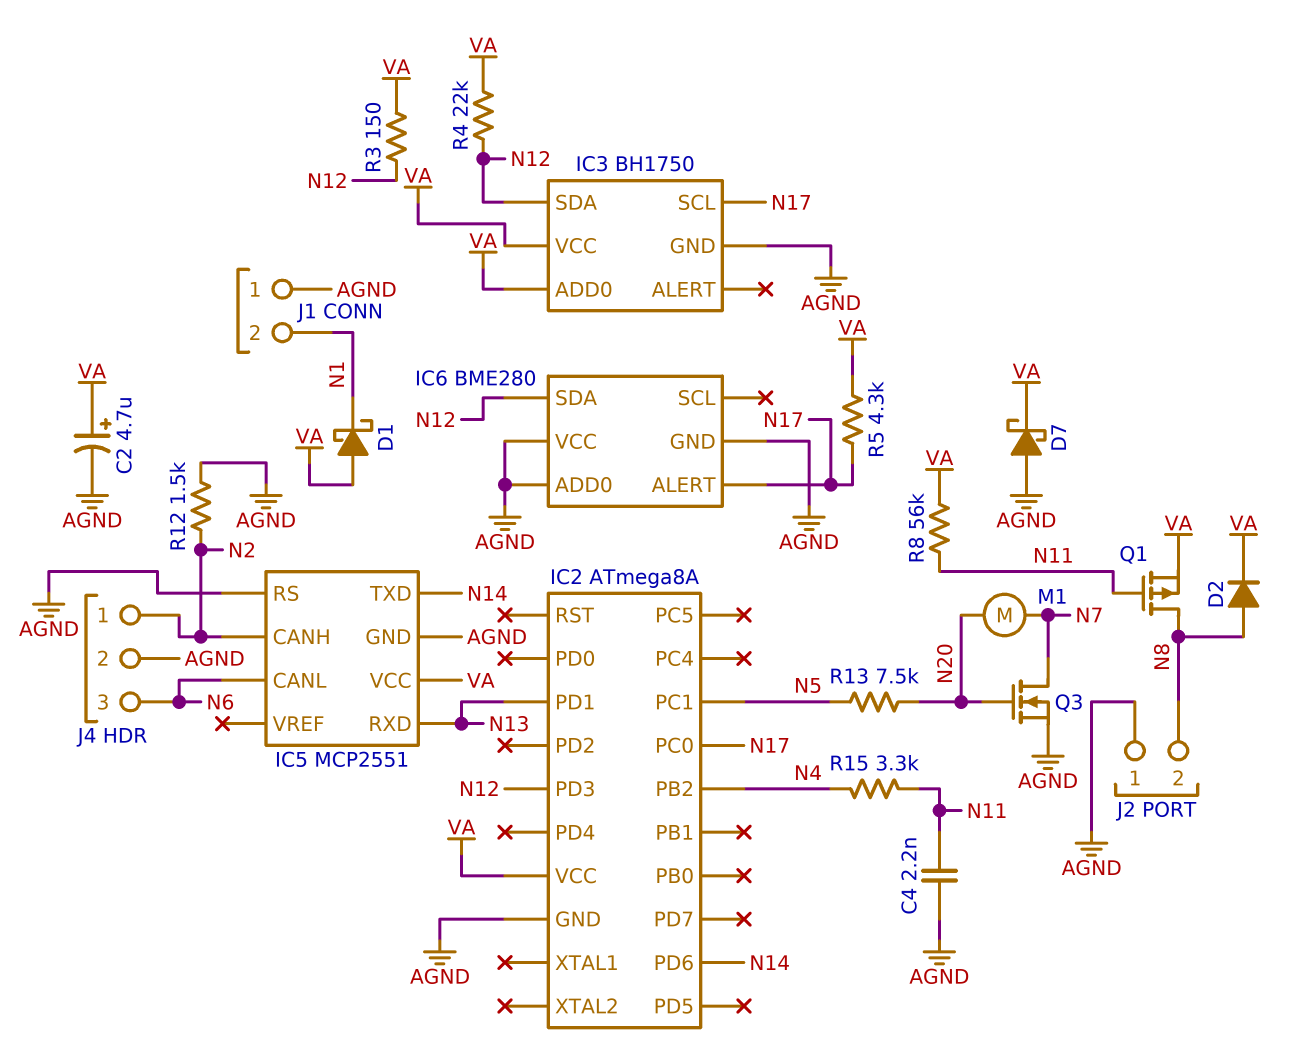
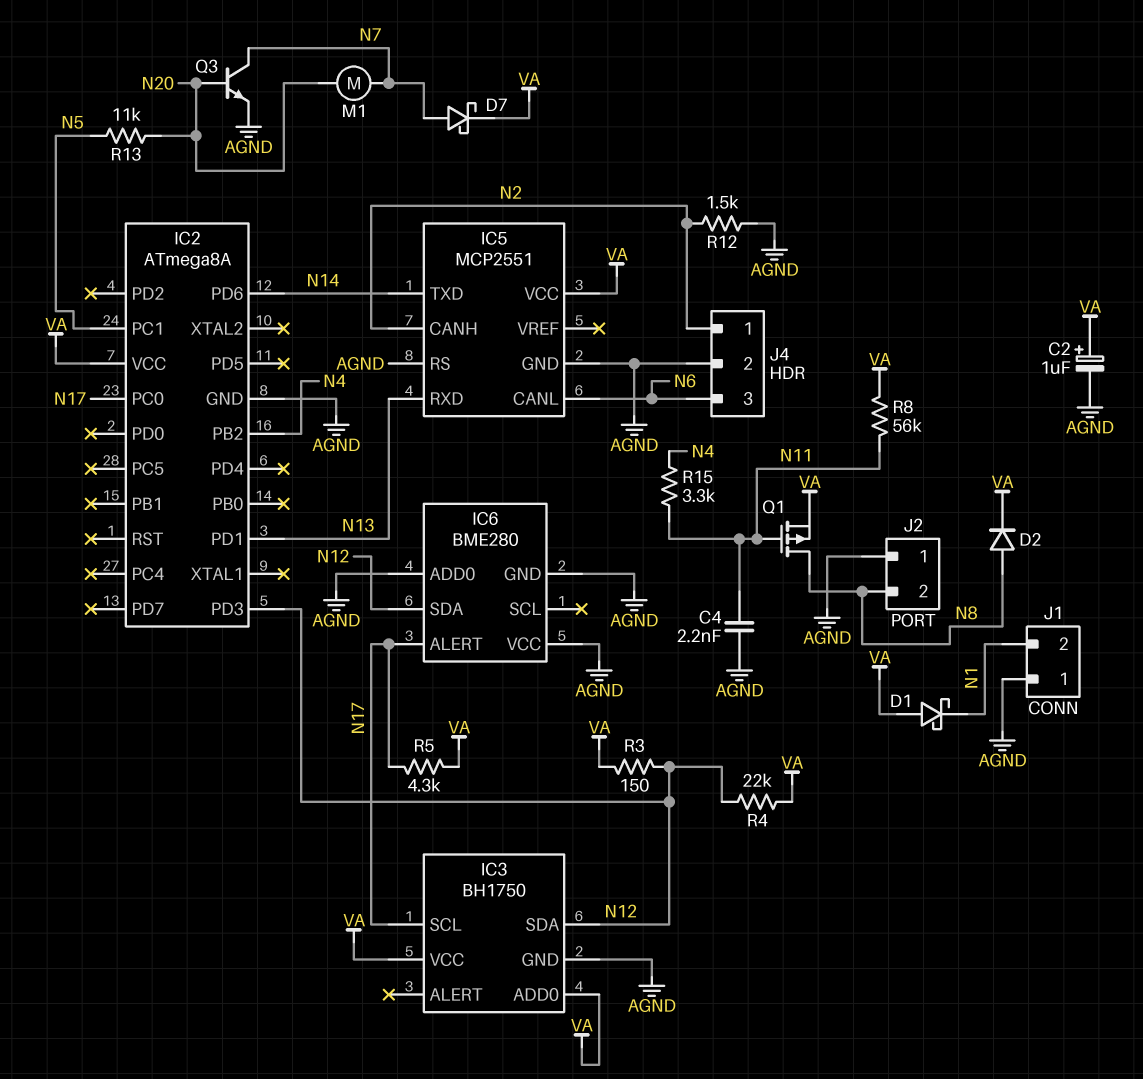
C2: 4.7uF (plus VA, minus AGND) -> 1uF (plus VA, minus AGND)
D7: schottky (A AGND, K VA) -> schottky (A N7, K VA)
Q3: NMOS (G N20, D N7, S AGND) -> NPN (B N20, C N7, E AGND)
R13: 7.5k (N5, N20) -> 11k (N5, N20)

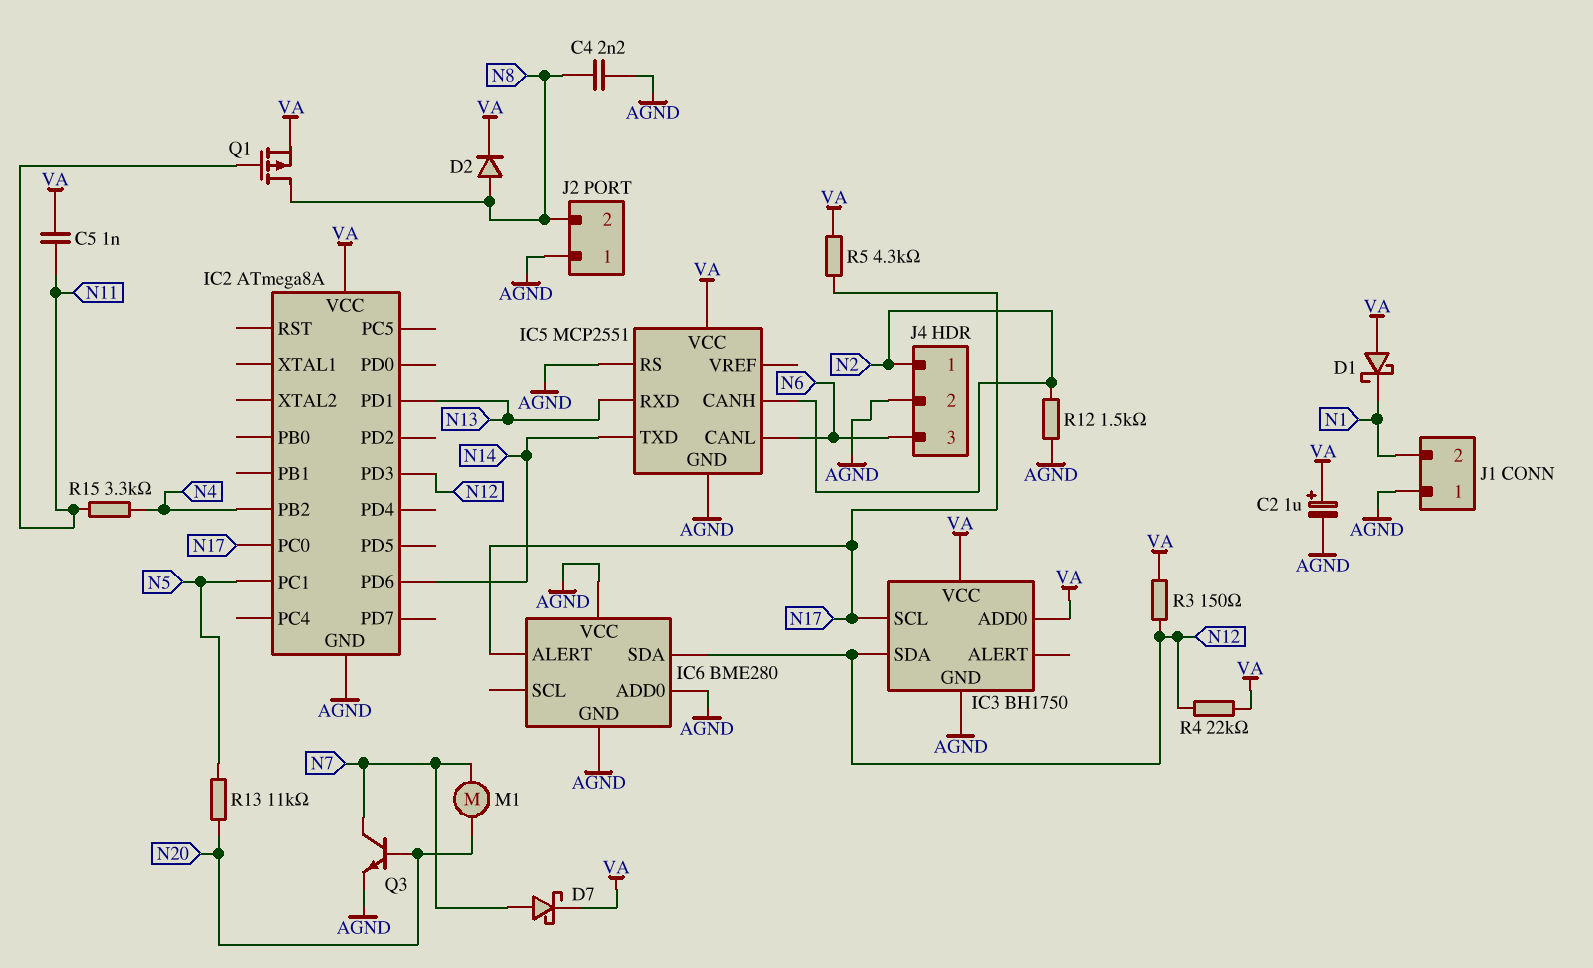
C4: 2.2nF (AGND, N11) -> 2.2nF (AGND, N8)
C5: none -> 1nF (N11, VA)
R8: 56k (N11, VA) -> none

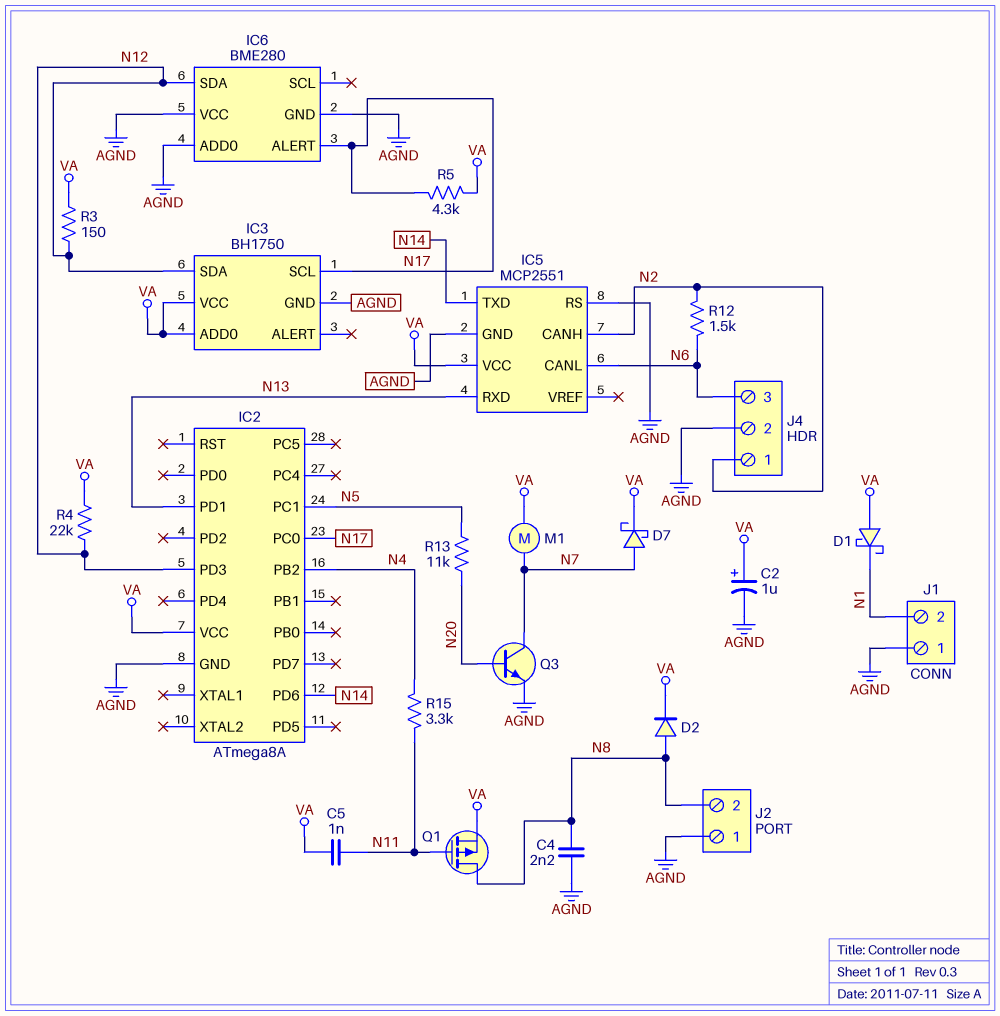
M1: motor (N7, N20) -> motor (N7, VA)
R12: 1.5k (AGND, N2) -> 1.5k (N2, N6)

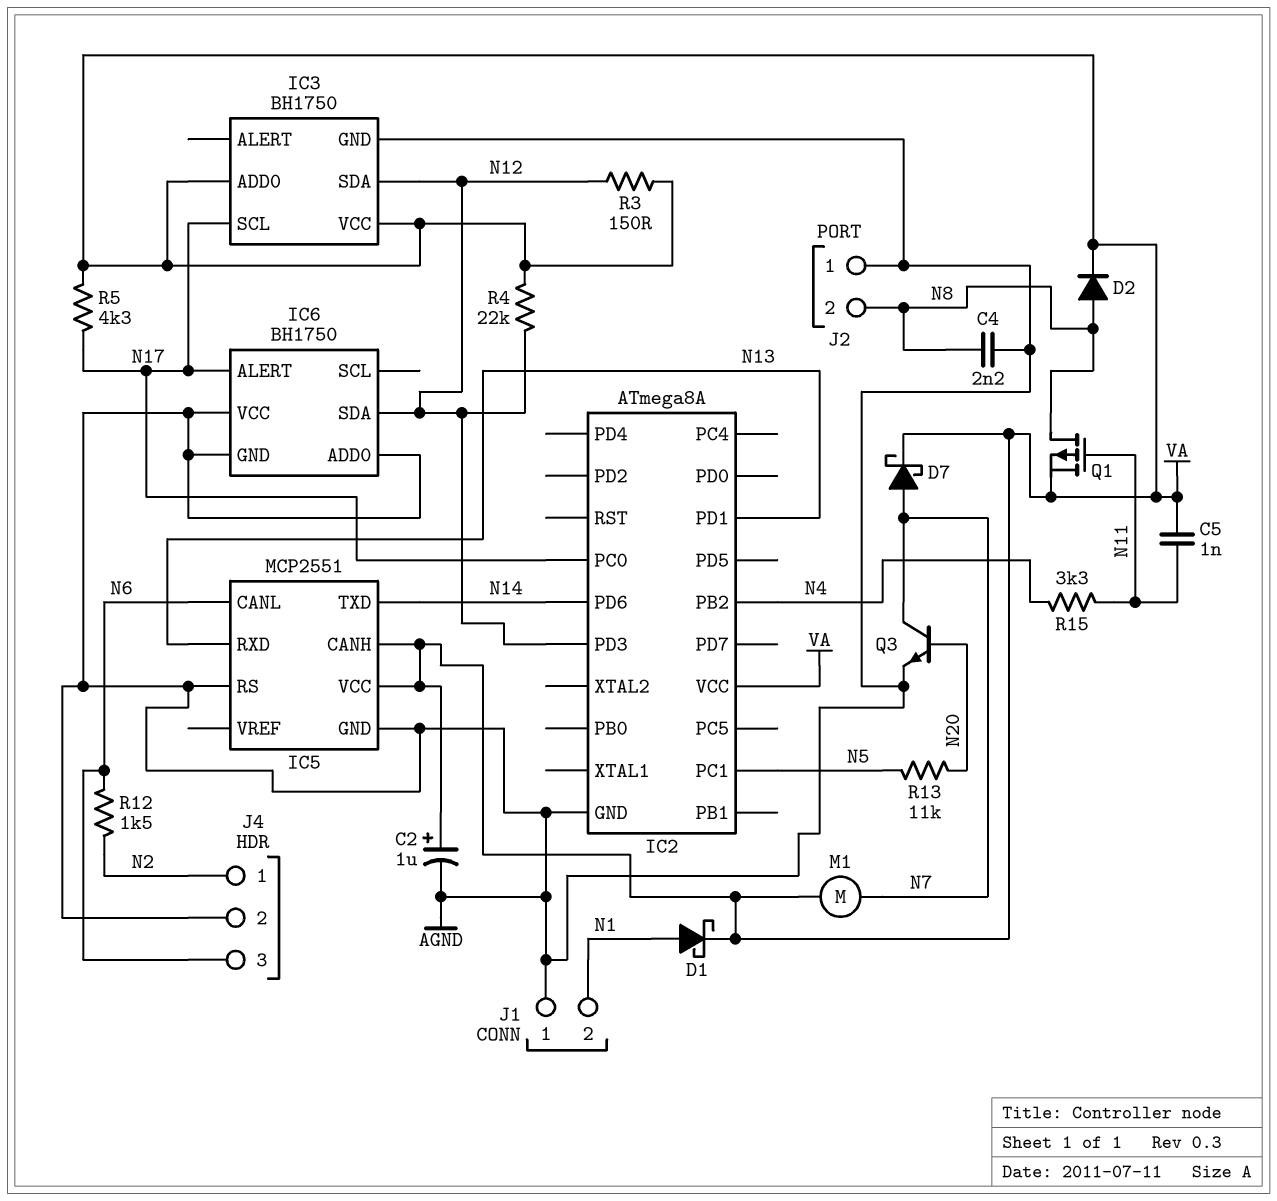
D1: schottky (A VA, K N1) -> schottky (A N1, K VA)
IC5 pin CANH: N2 -> VA
IC6: BME280 -> BH1750

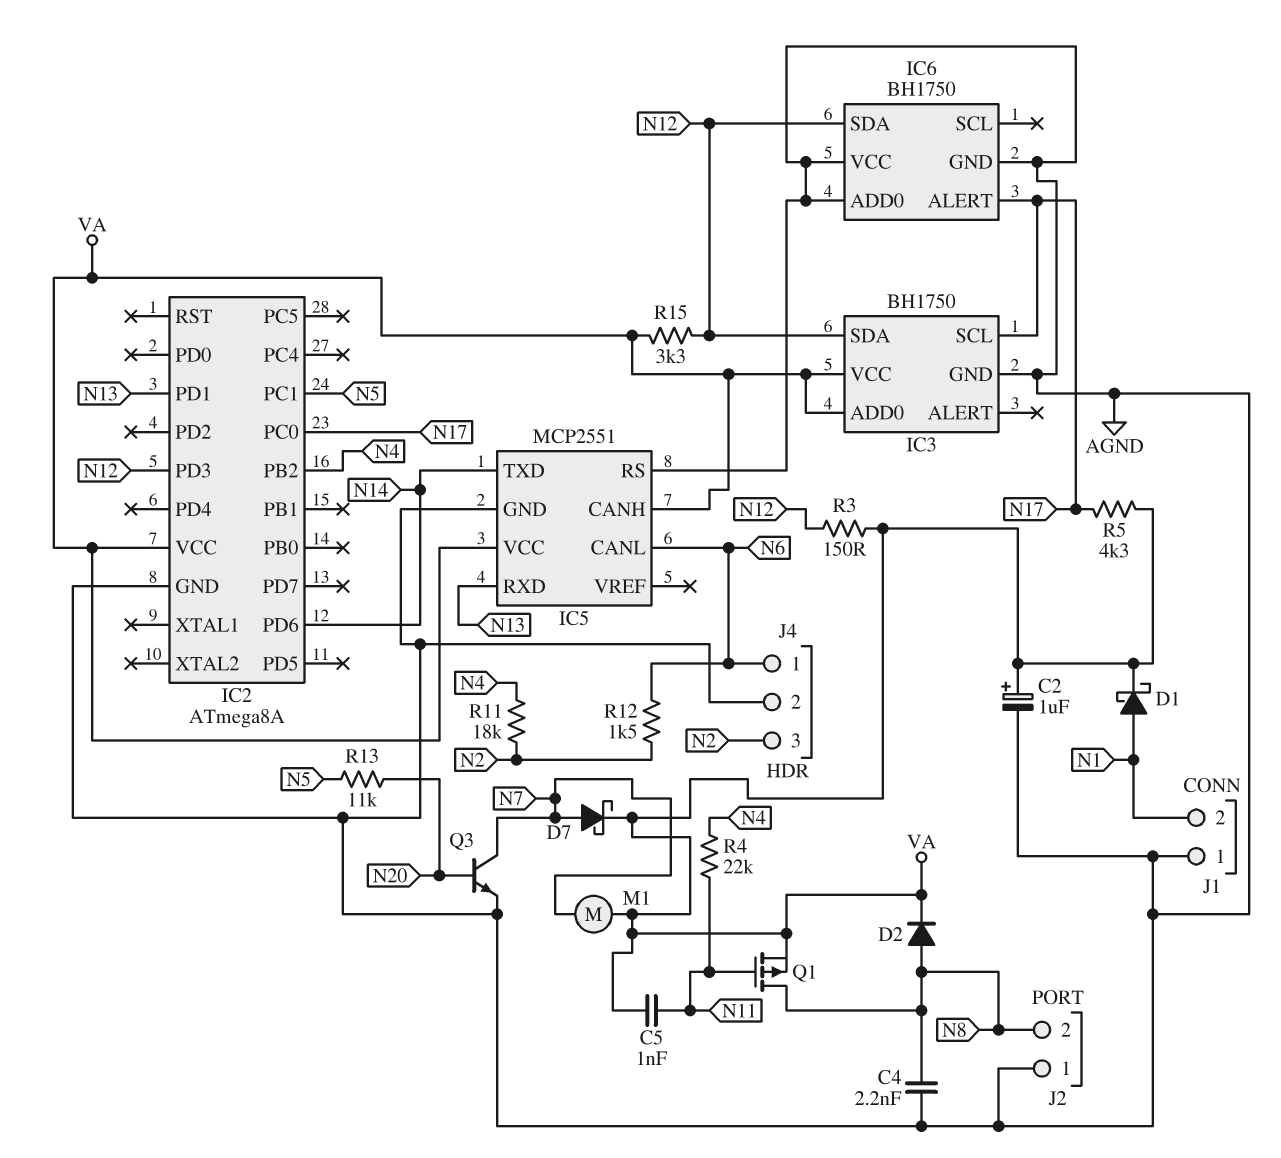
J4 pin 1: N2 -> N6
J4 pin 3: N6 -> N2
R4: 22k (N12, VA) -> 22k (N4, N11)
R11: none -> 18k (N2, N4)
R15: 3.3k (N4, N11) -> 3.3k (N12, VA)

